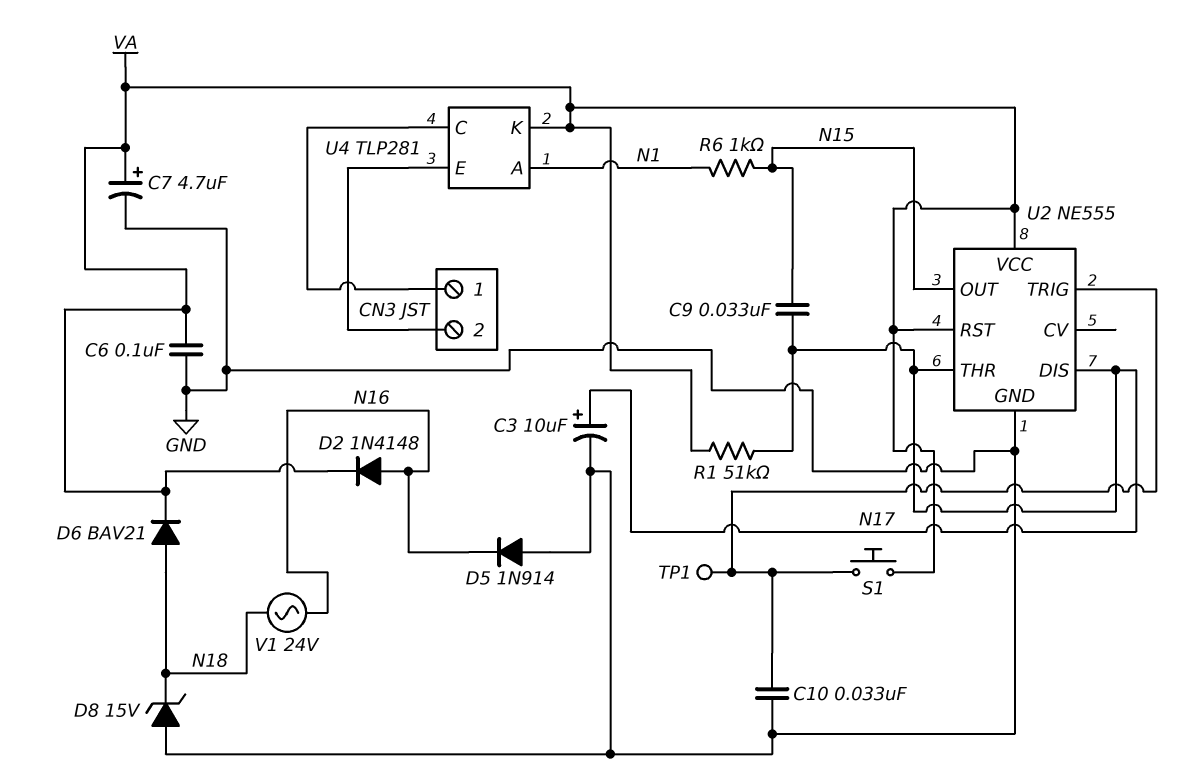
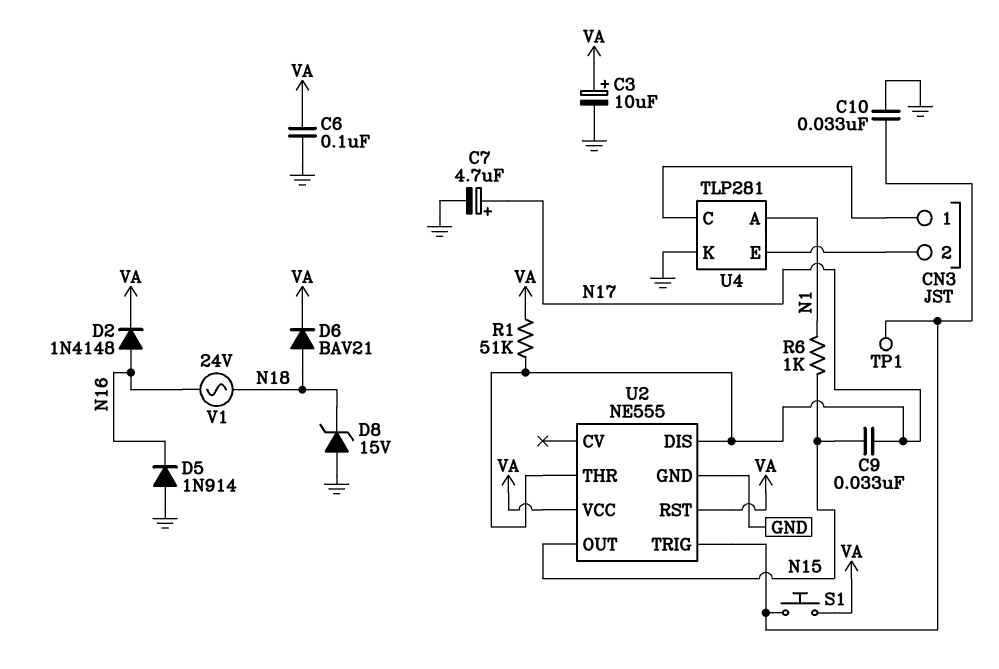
C3: 10uF (plus N17, minus GND) -> 10uF (plus VA, minus GND)
C7: 4.7uF (plus VA, minus GND) -> 4.7uF (plus N17, minus GND)
U4 pin K: VA -> GND

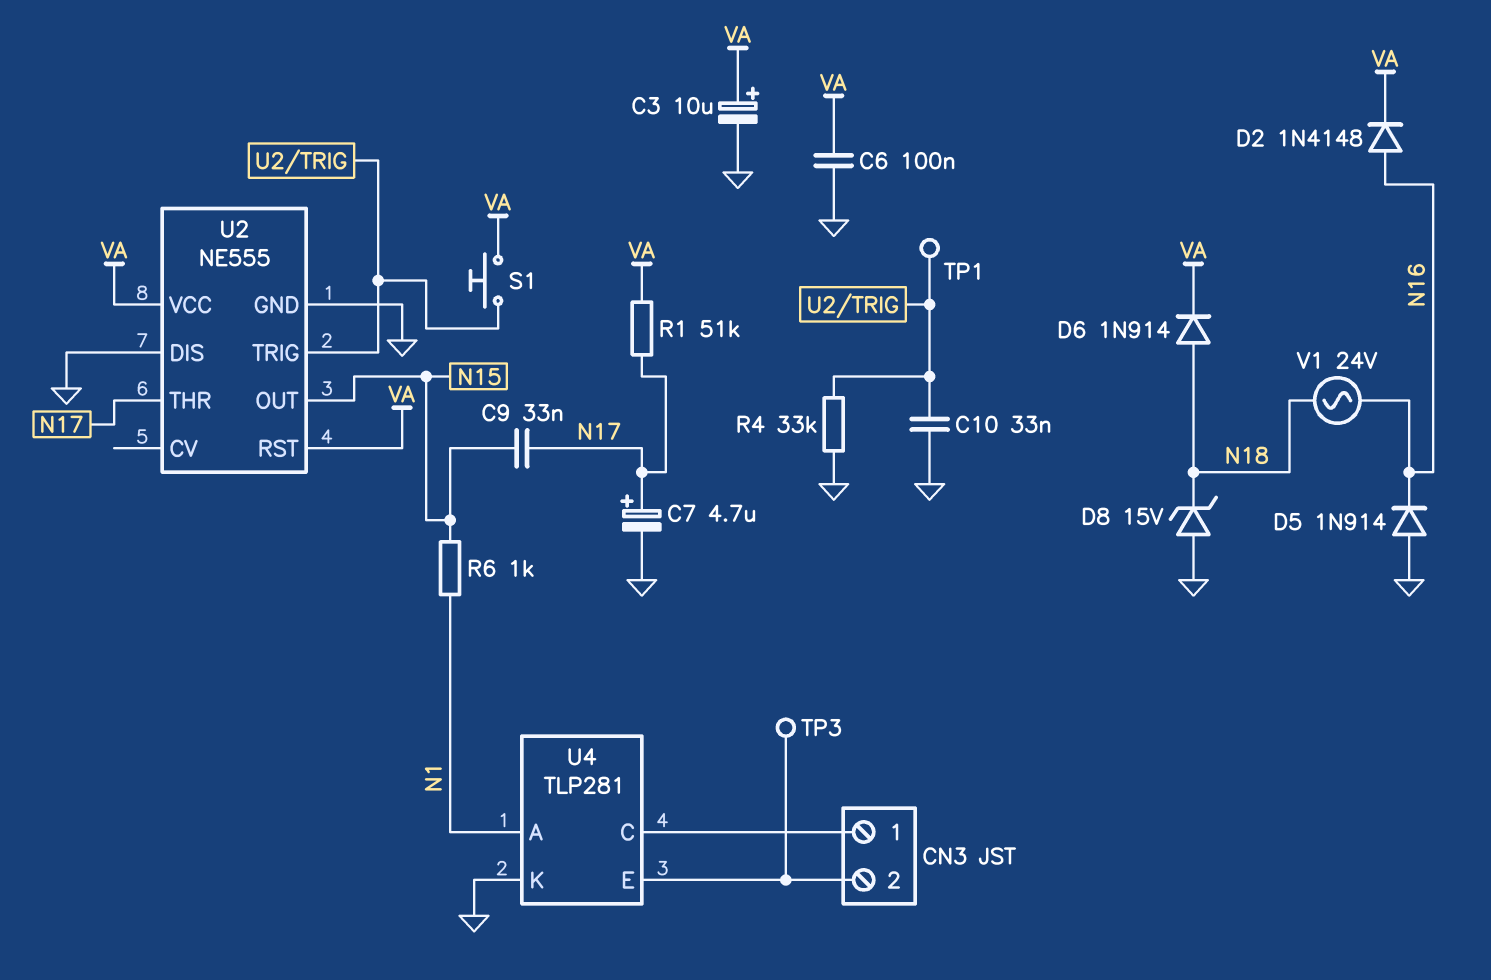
D6: diode BAV21 (A N18, K VA) -> diode 1N914 (A N18, K VA)
R4: none -> 33k (GND, U2/TRIG)
TP3: none -> test point (CN3/2)
U2 pin DIS: N17 -> GND

